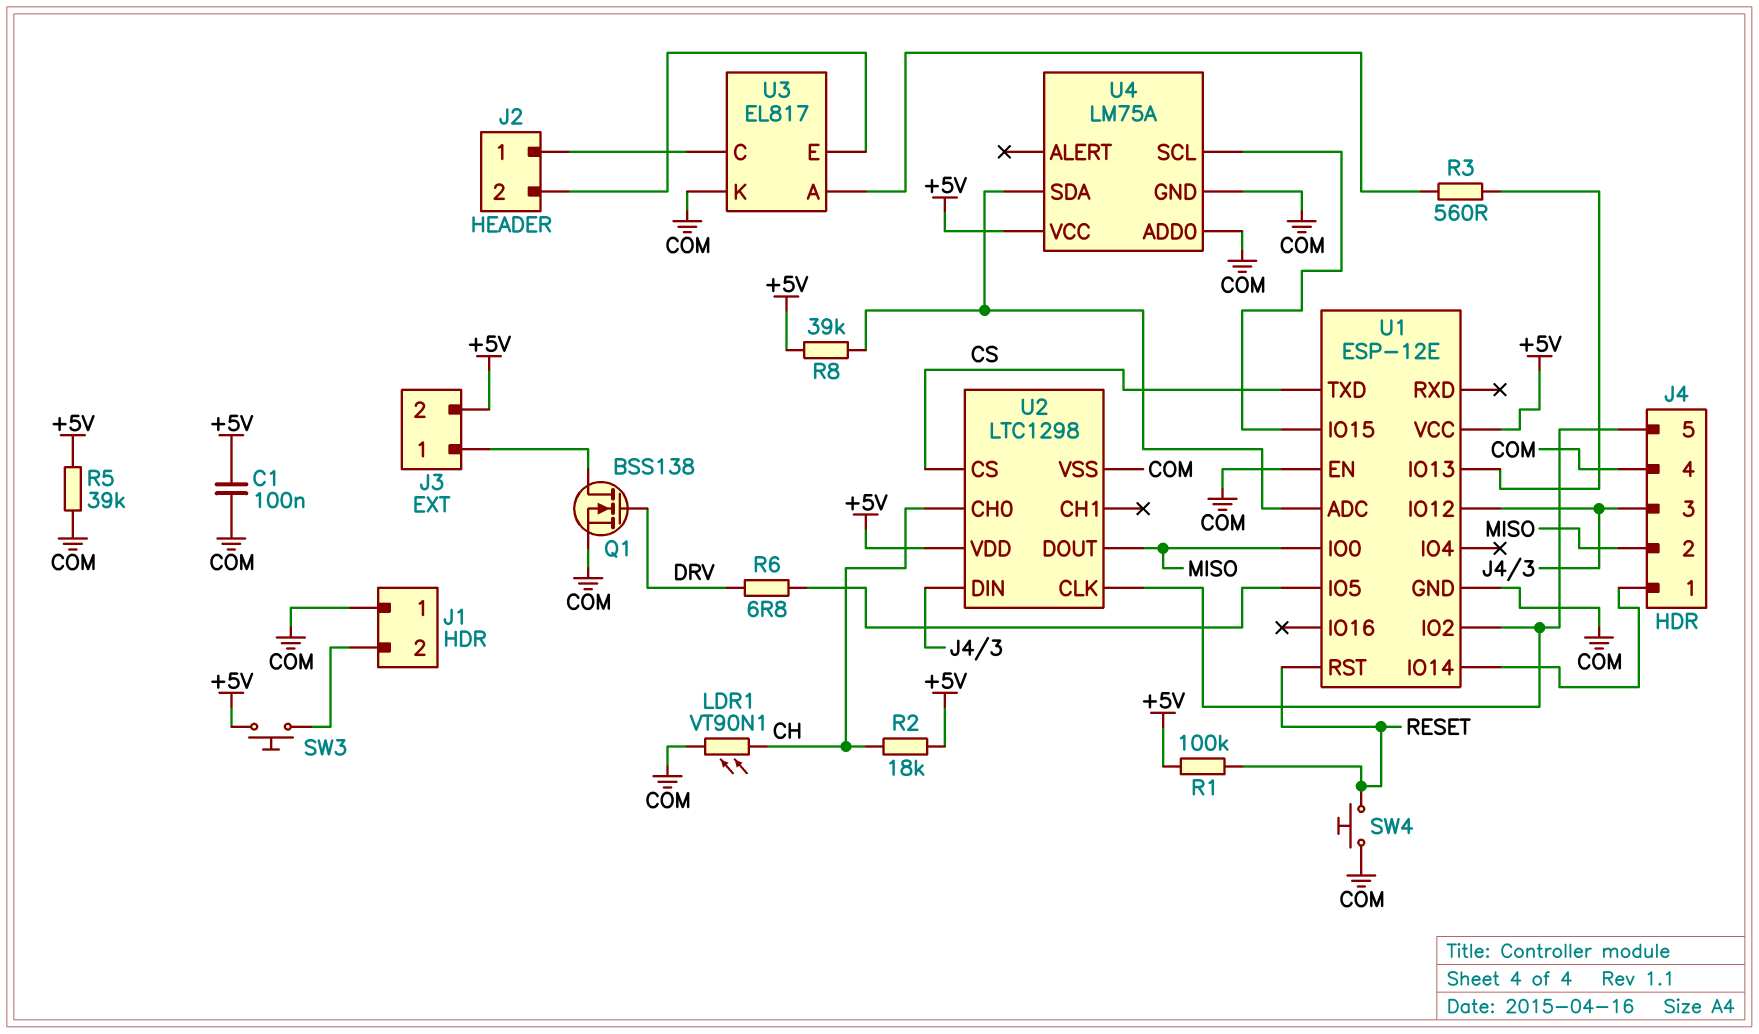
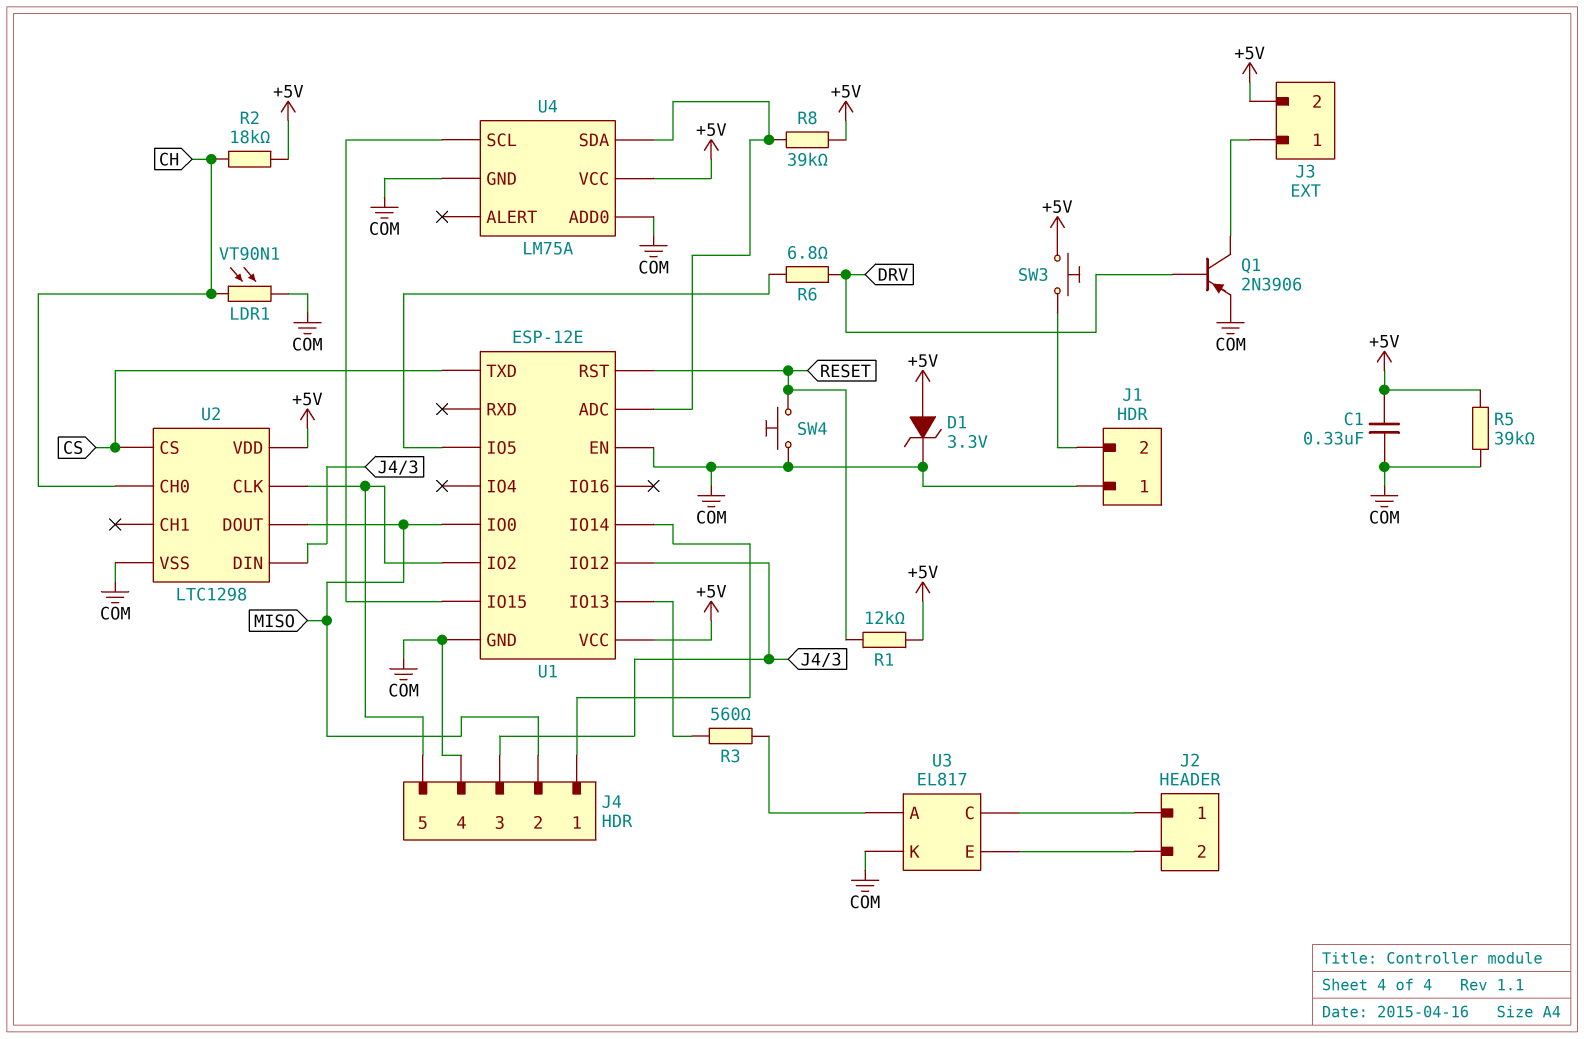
C1: 100nF (+5V, COM) -> 330nF (+5V, COM)
D1: none -> zener 3.3V (A +5V, K COM)
Q1: NMOS BSS138 (G DRV, D J3/1, S COM) -> PNP 2N3906 (B DRV, C J3/1, E COM)
R1: 100k (+5V, RESET) -> 12k (+5V, RESET)

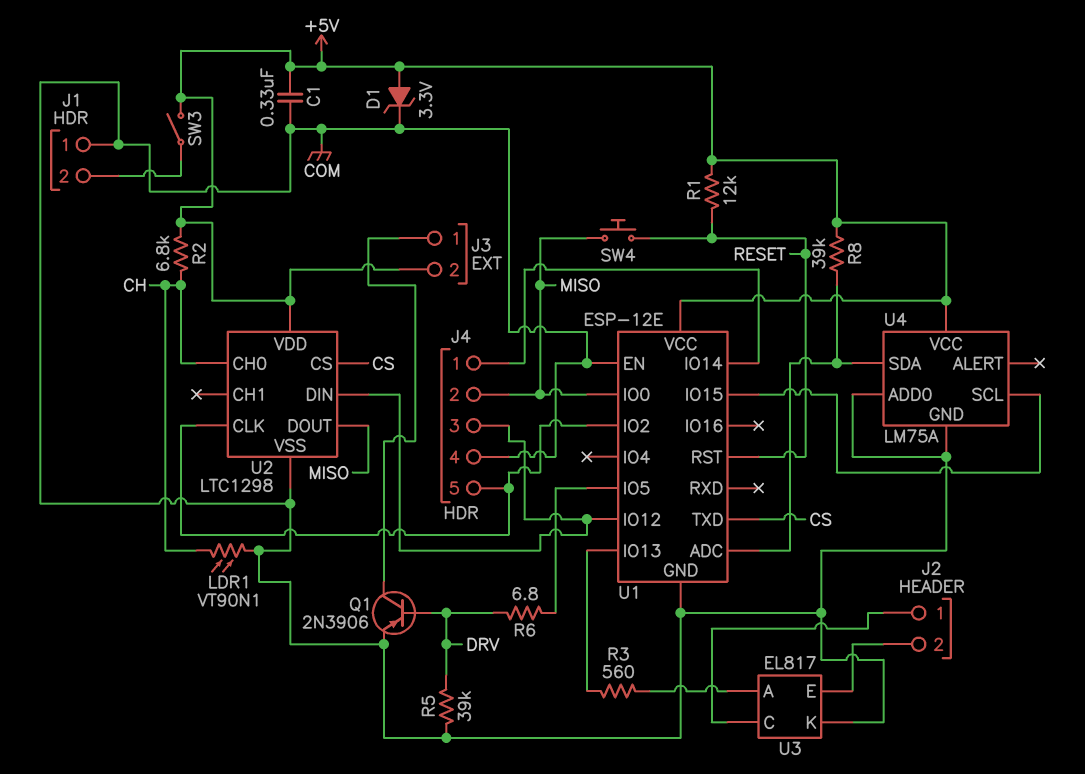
R2: 18k (+5V, CH) -> 6.8k (+5V, CH)
R5: 39k (+5V, COM) -> 39k (COM, DRV)
SW3: button (+5V, J1/2) -> switch (+5V, J1/2)
SW4: button (COM, RESET) -> button (MISO, RESET)

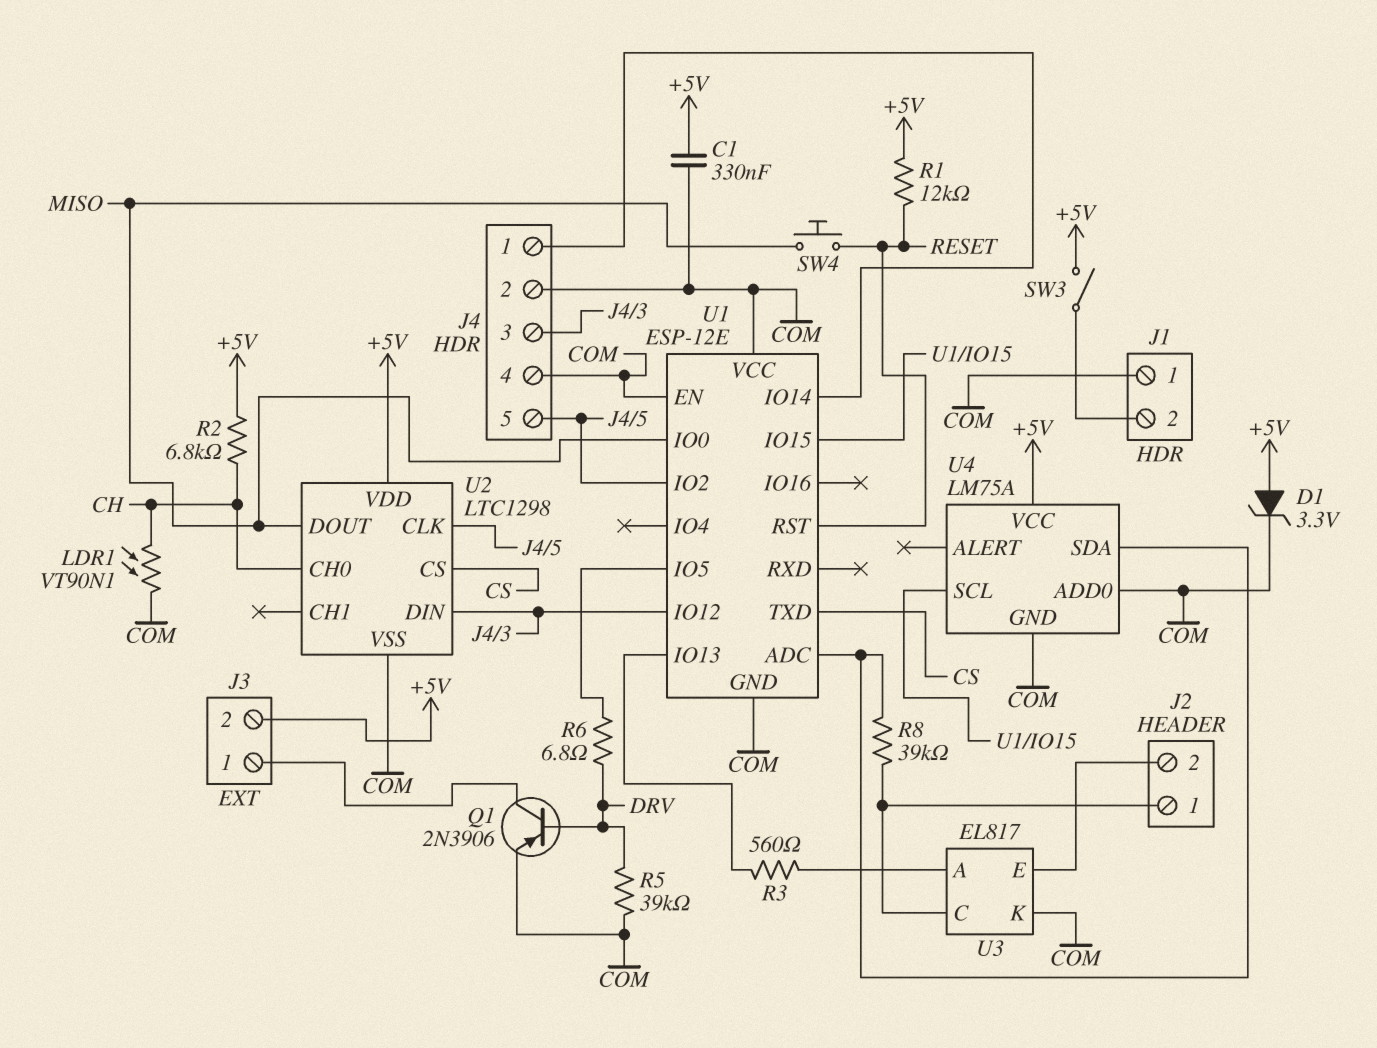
J4 pin 2: MISO -> COM
R8: 39k (+5V, U1/ADC) -> 39k (J2/1, U1/ADC)
U1 pin VCC: +5V -> COM

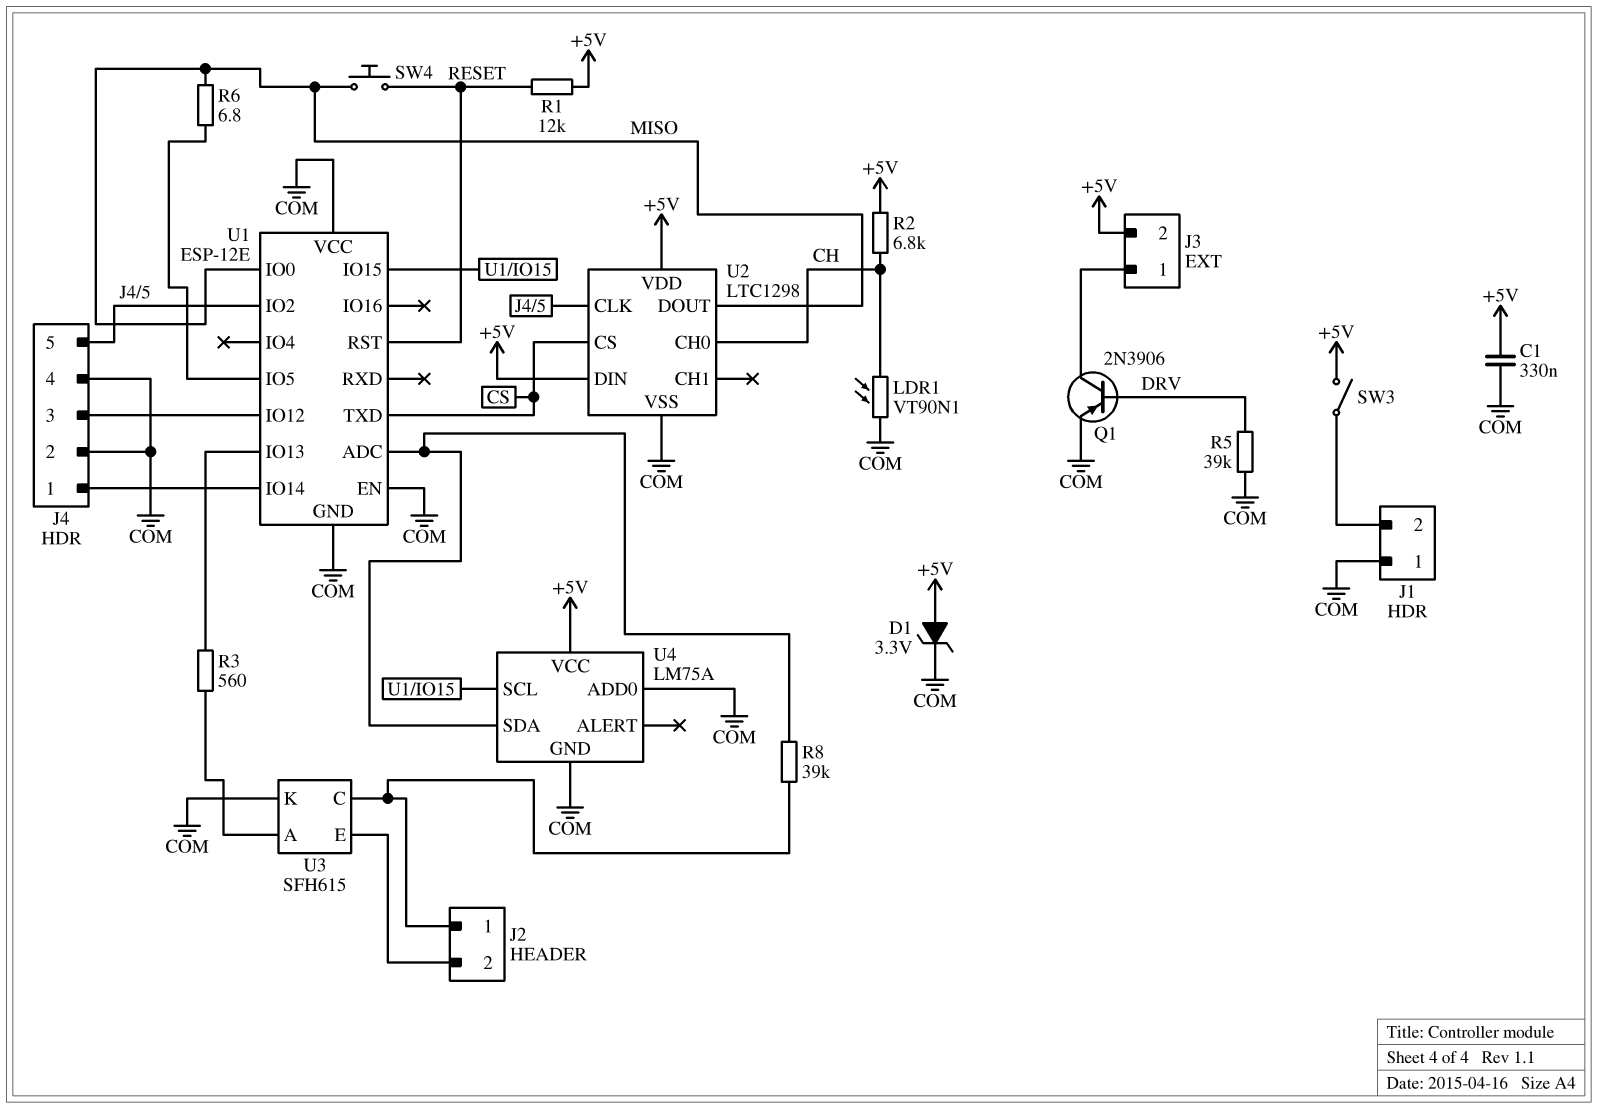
R6: 6.8 (DRV, U1/IO5) -> 6.8 (MISO, U1/IO5)
U2 pin DIN: J4/3 -> +5V
U3: EL817 -> SFH615

